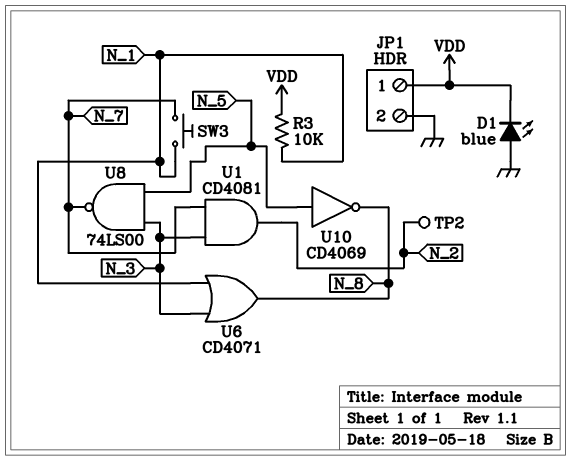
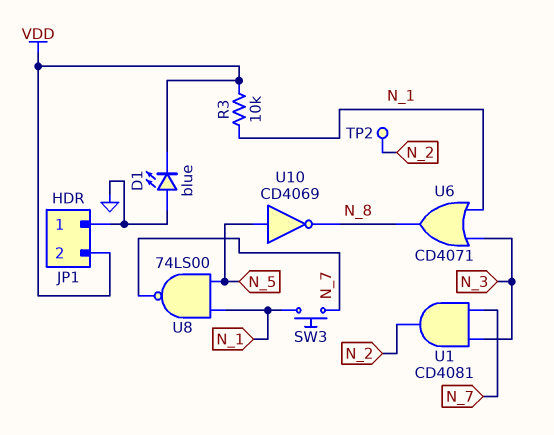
JP1 pin 1: VDD -> GND
JP1 pin 2: GND -> VDD
U8: NAND 74LS00 (in N_3, in N_5, out N_7) -> NAND 74LS00 (in N_1, in N_5, out N_7)

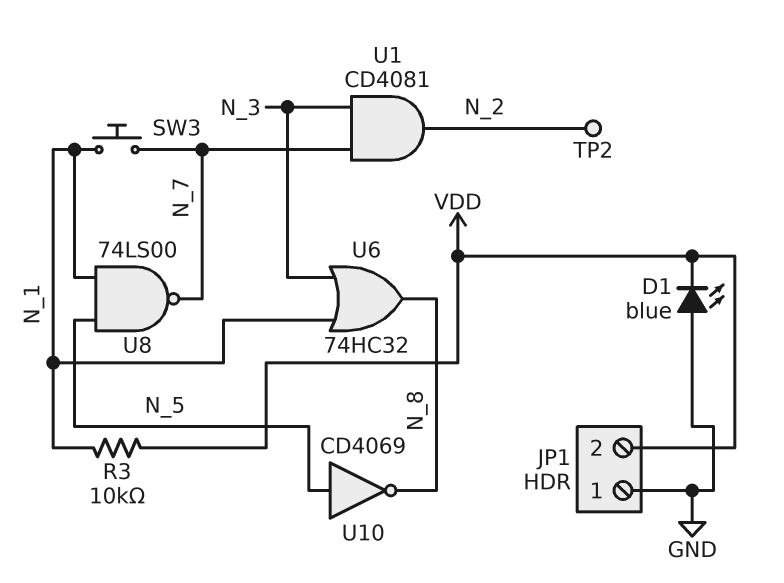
U6: OR CD4071 (in N_1, in N_3, out N_8) -> OR 74HC32 (in N_1, in N_3, out N_8)

